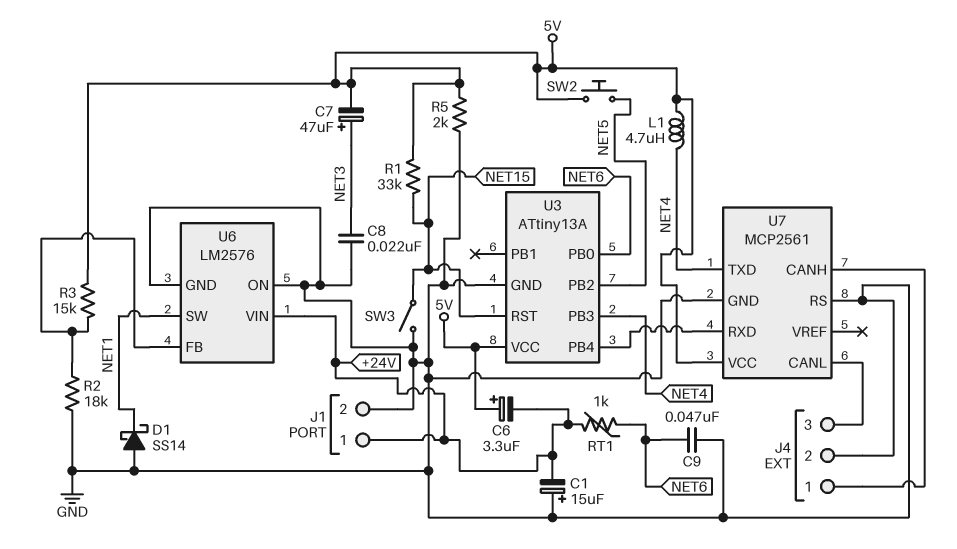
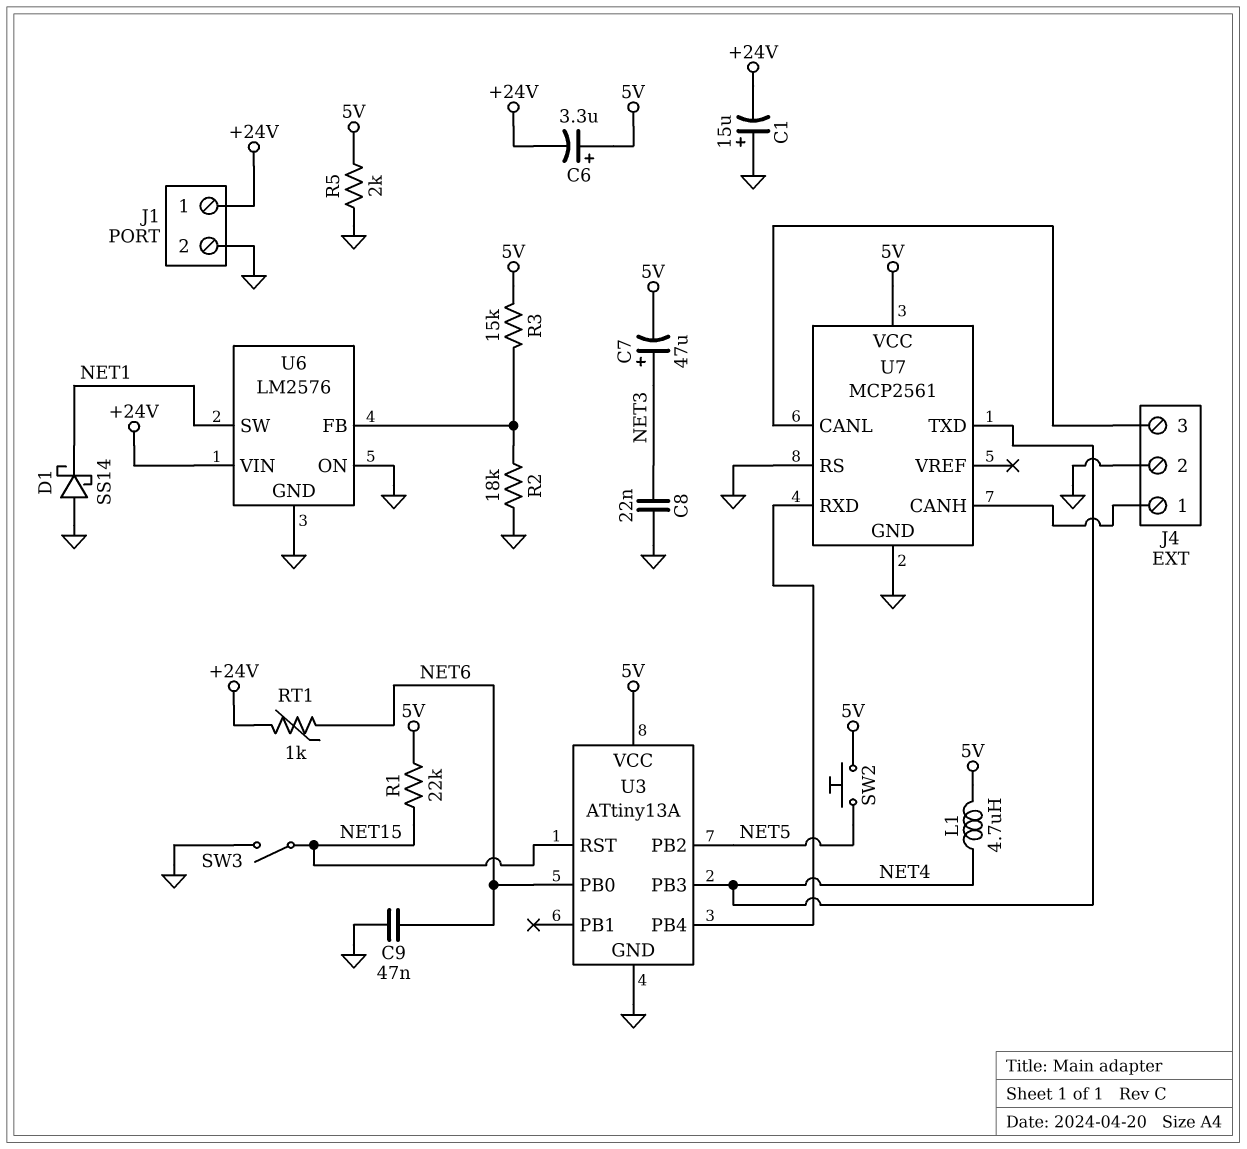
R1: 33k (5V, NET15) -> 22k (5V, NET15)

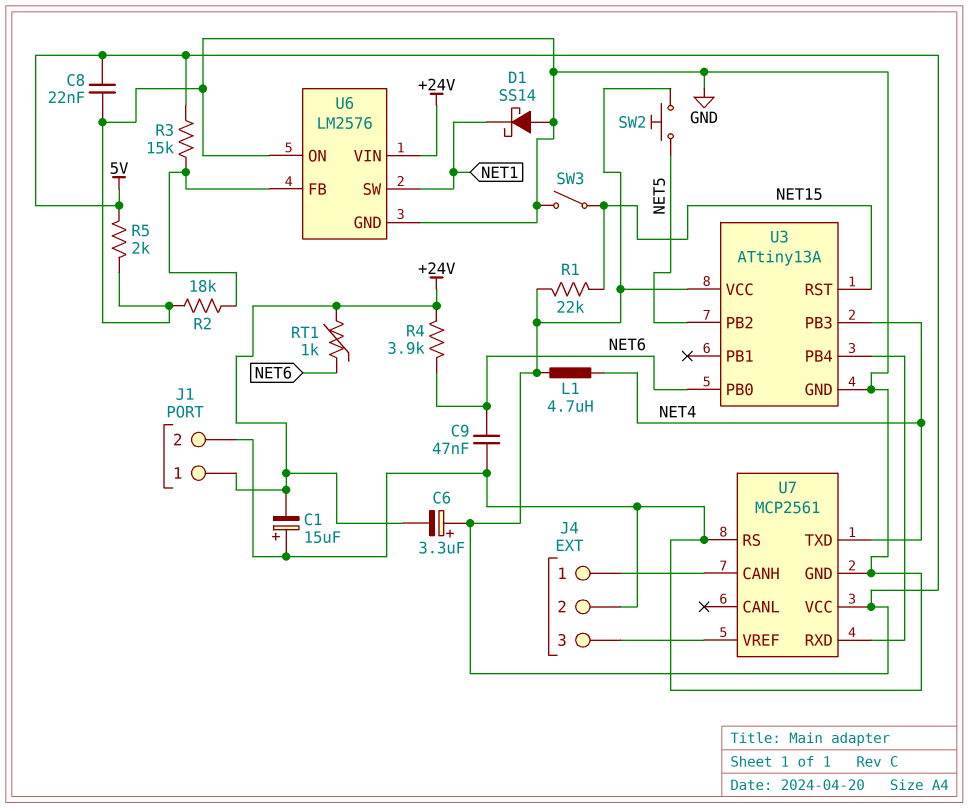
C7: 47uF (plus NET3, minus 5V) -> none
C8: 22nF (GND, NET3) -> 22nF (5V, GND)
R4: none -> 3.9k (+24V, NET6)
U7 pin CANL: J4/3 -> none
U7 pin VREF: none -> J4/3

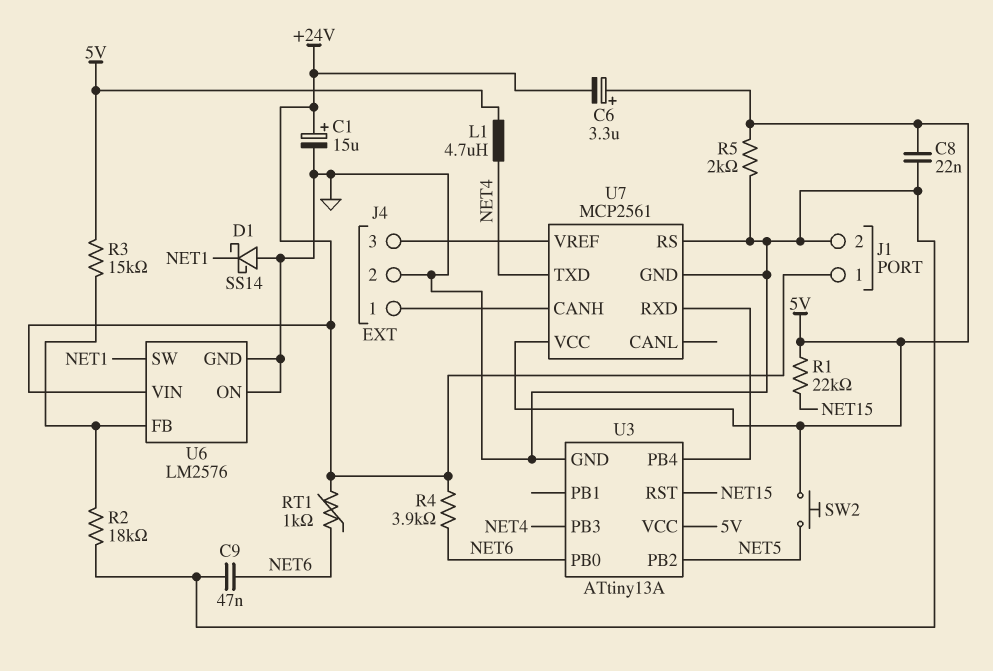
C1: 15uF (plus GND, minus +24V) -> 15uF (plus +24V, minus GND)
SW3: switch (GND, NET15) -> none

